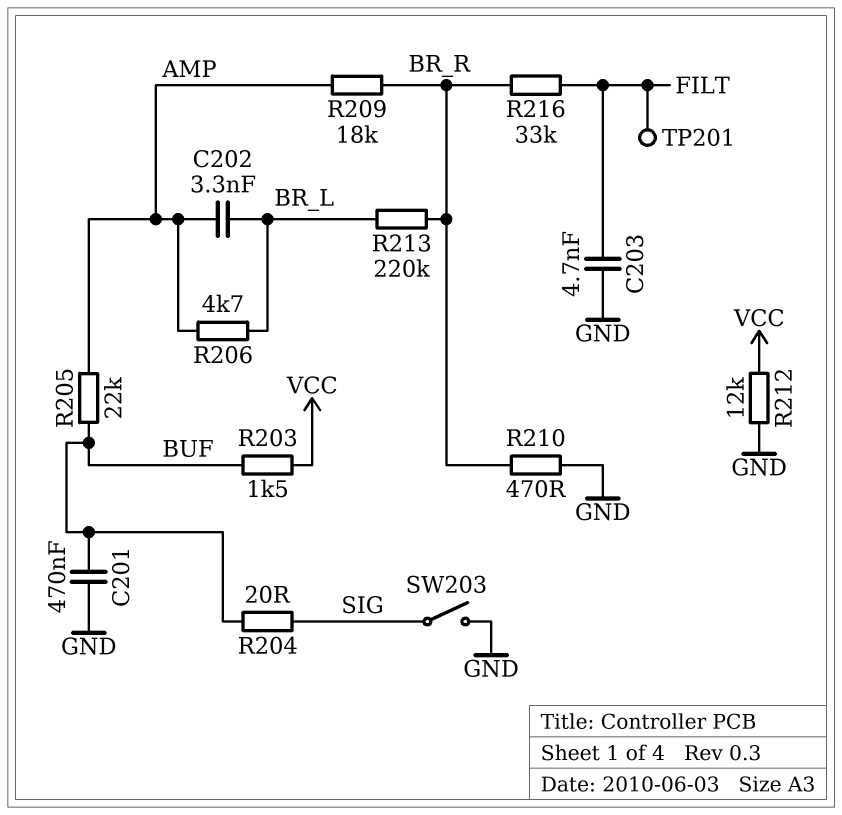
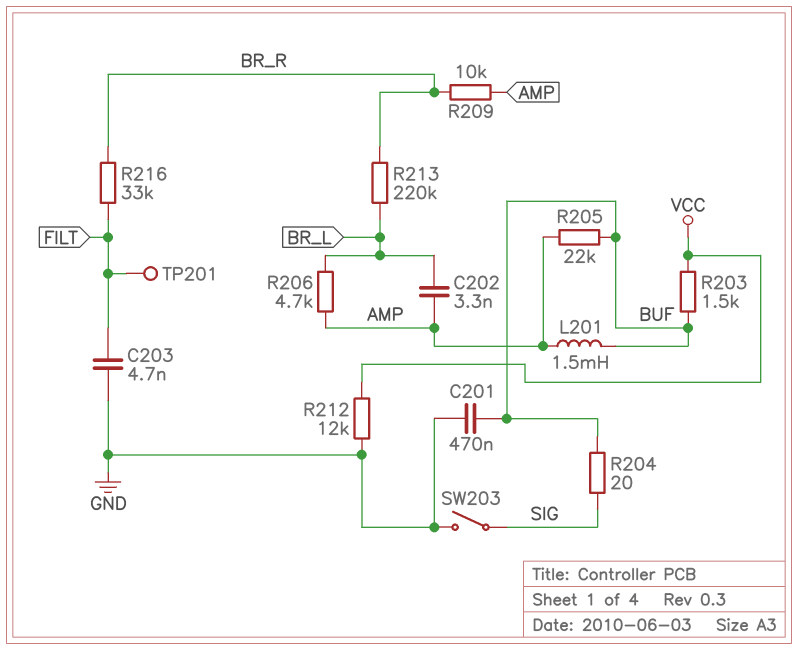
L201: none -> 1.5mH (AMP, BUF)
R209: 18k (AMP, BR_R) -> 10k (AMP, BR_R)
R210: 470 (BR_R, GND) -> none

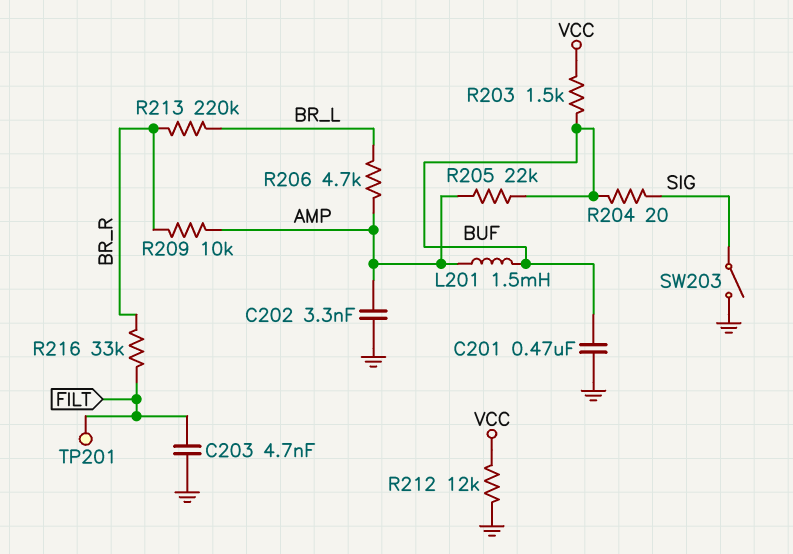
C202: 3.3nF (AMP, BR_L) -> 3.3nF (AMP, GND)

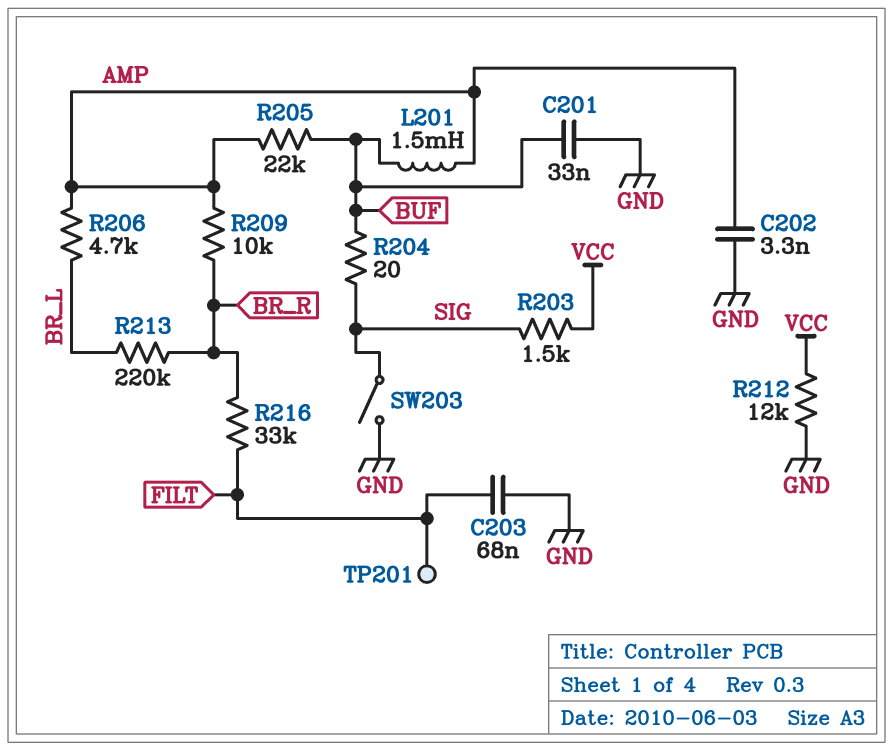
C201: 470nF (BUF, GND) -> 33nF (BUF, GND)
C203: 4.7nF (FILT, GND) -> 68nF (FILT, GND)
R203: 1.5k (BUF, VCC) -> 1.5k (SIG, VCC)

